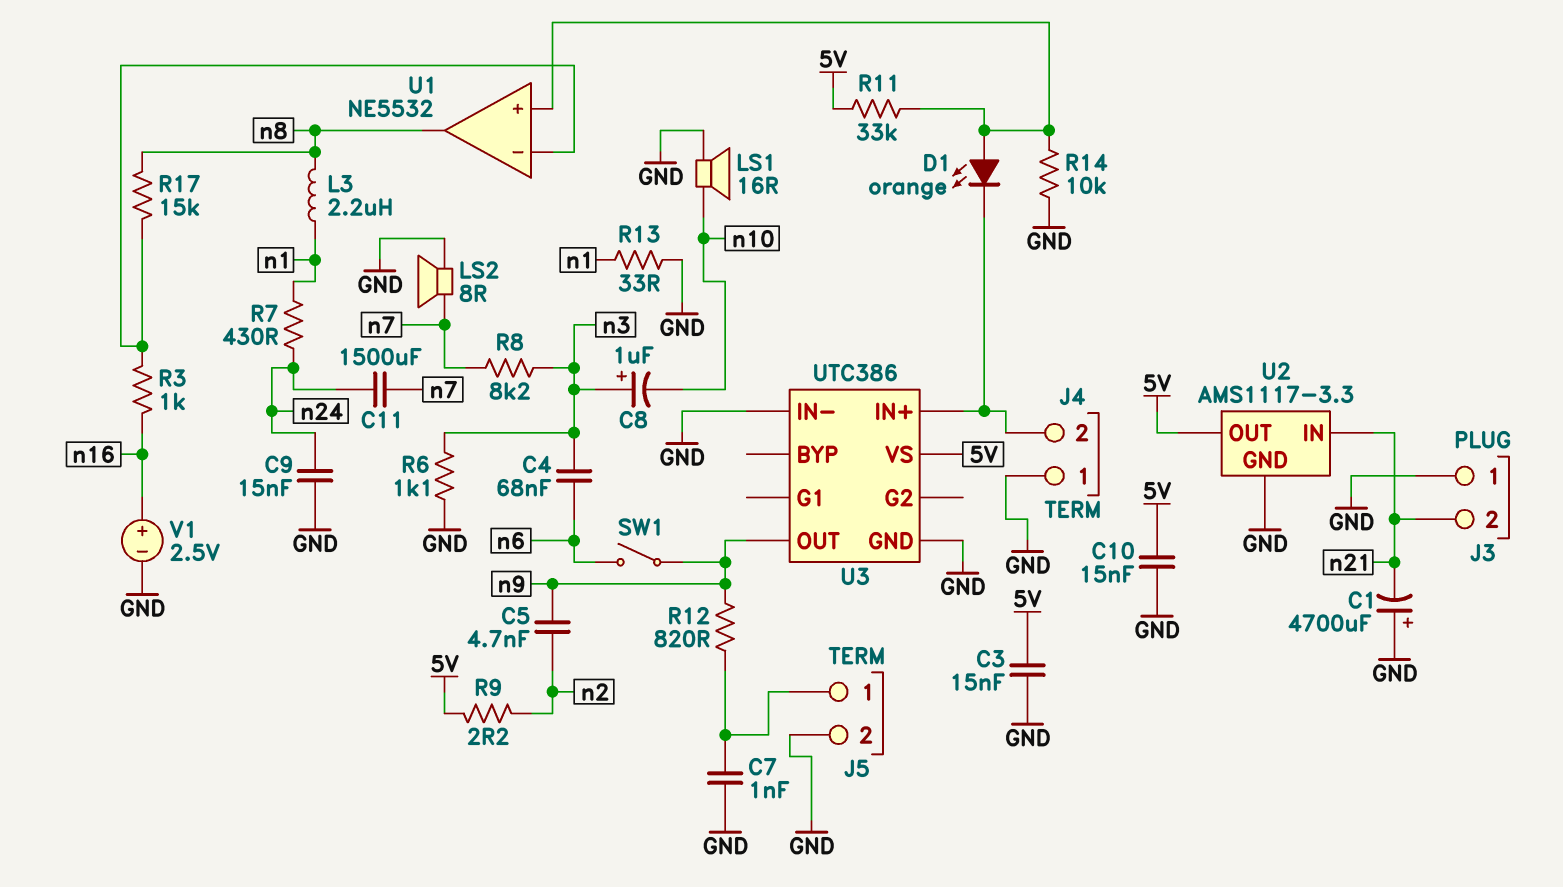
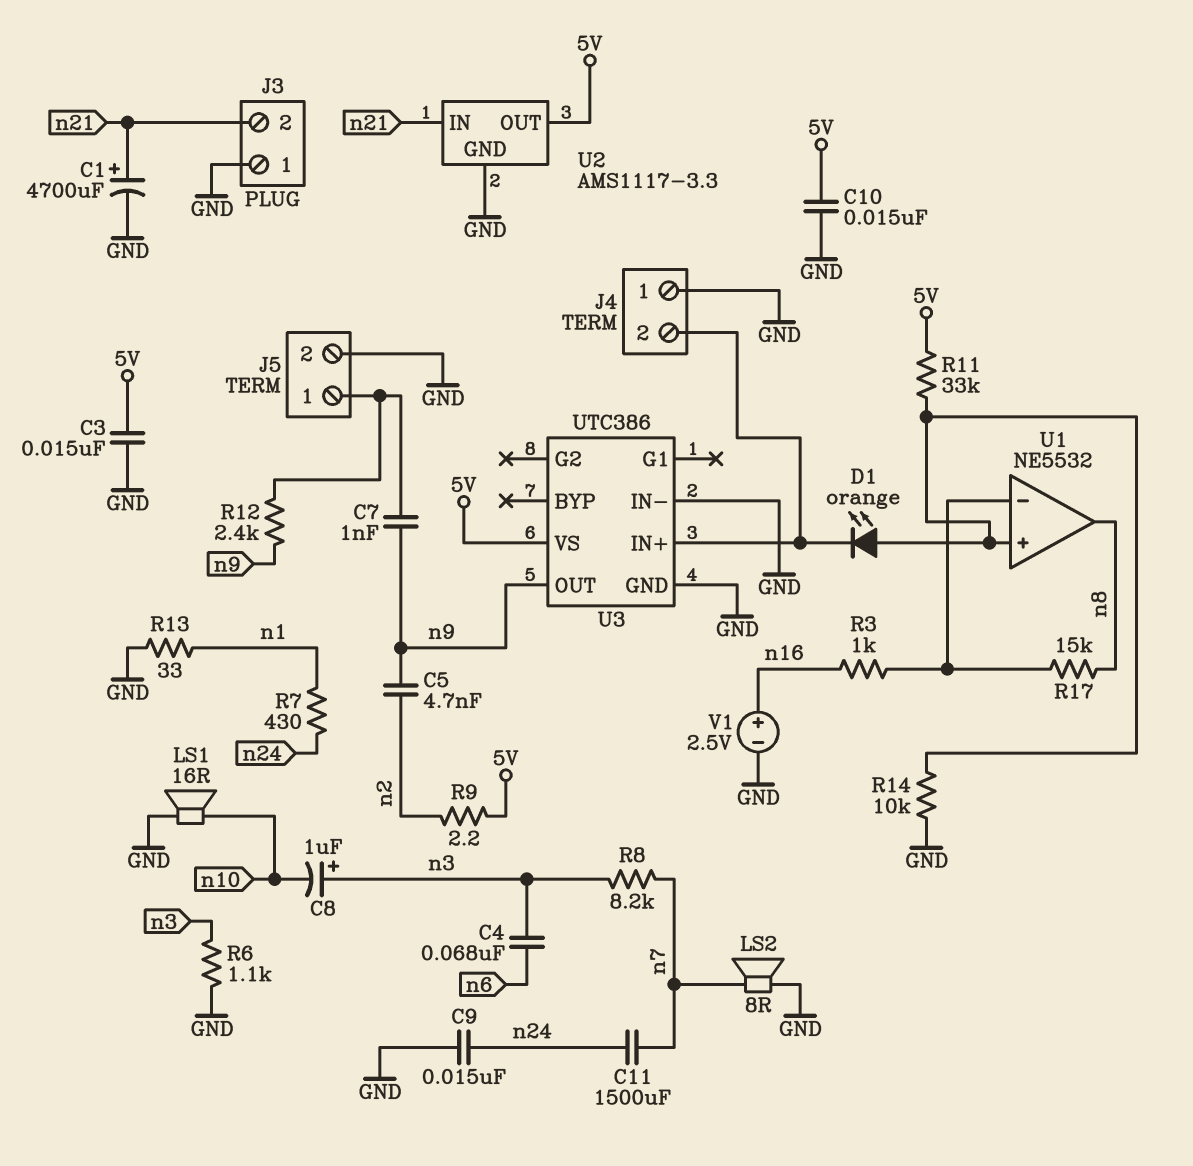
C1: 4700uF (plus GND, minus n21) -> 4700uF (plus n21, minus GND)
C7: 1nF (GND, J5/1) -> 1nF (J5/1, n9)
L3: 2.2uH (n1, n8) -> none
R12: 820 (J5/1, n9) -> 2.4k (J5/1, n9)
SW1: switch (n6, n9) -> none

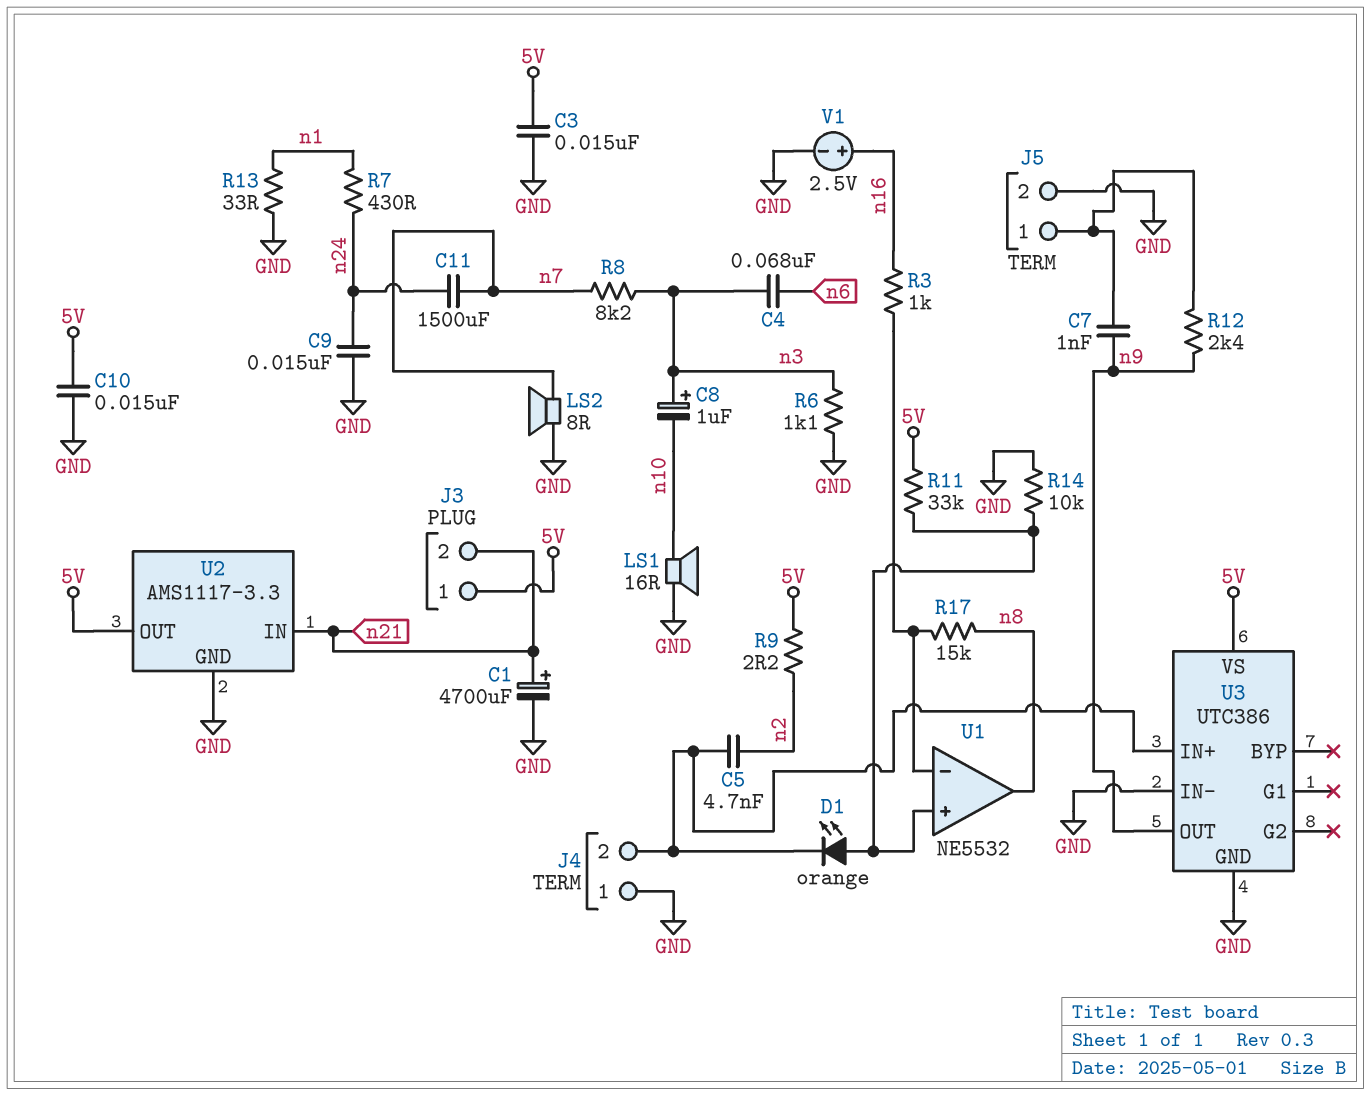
C5: 4.7nF (n2, n9) -> 4.7nF (J4/2, n2)
J3 pin 1: GND -> 5V

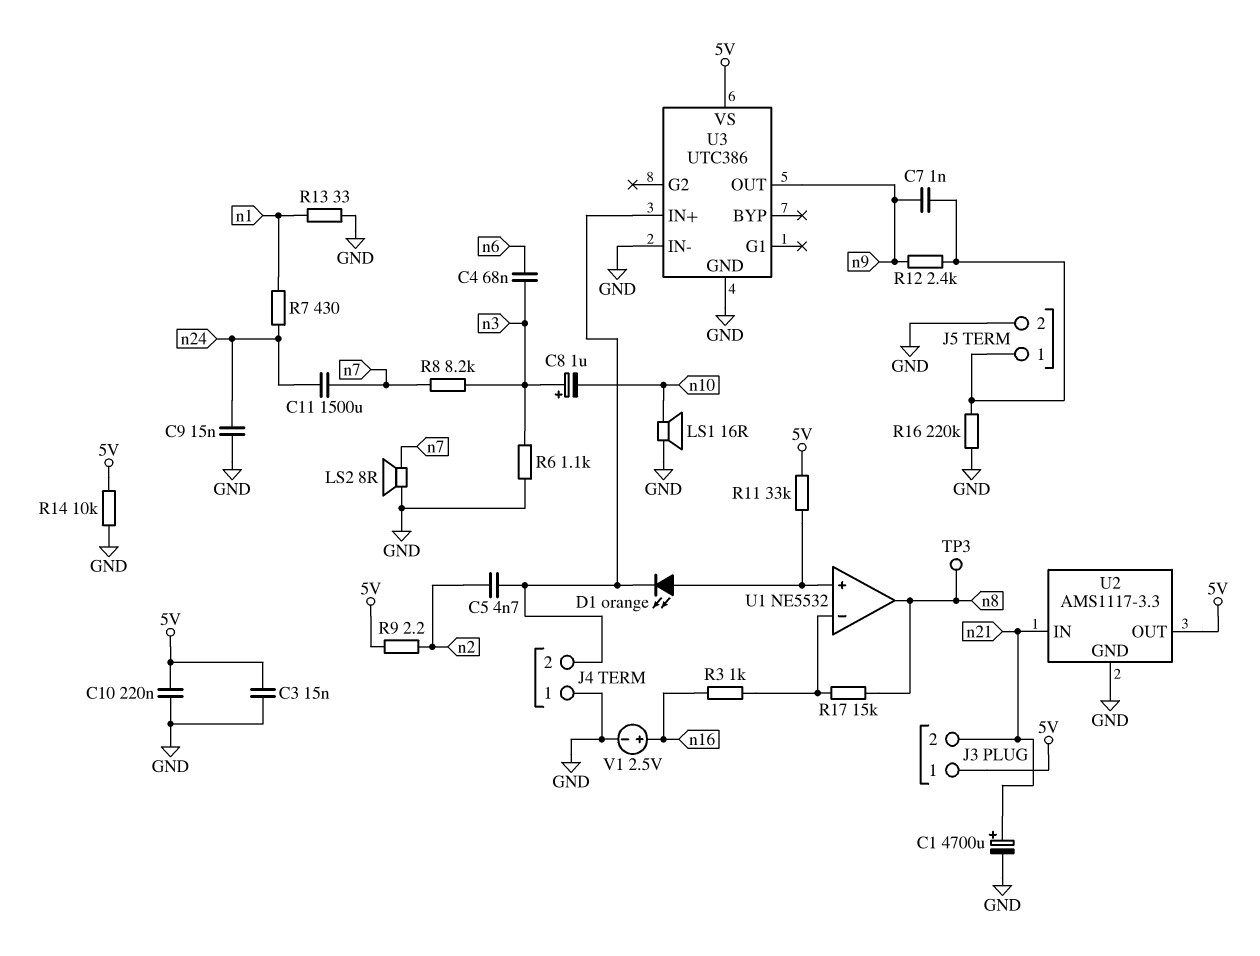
C10: 15nF (5V, GND) -> 220nF (5V, GND)
R14: 10k (GND, U1/in+) -> 10k (5V, GND)
R16: none -> 220k (GND, J5/1)
TP3: none -> test point (n8)

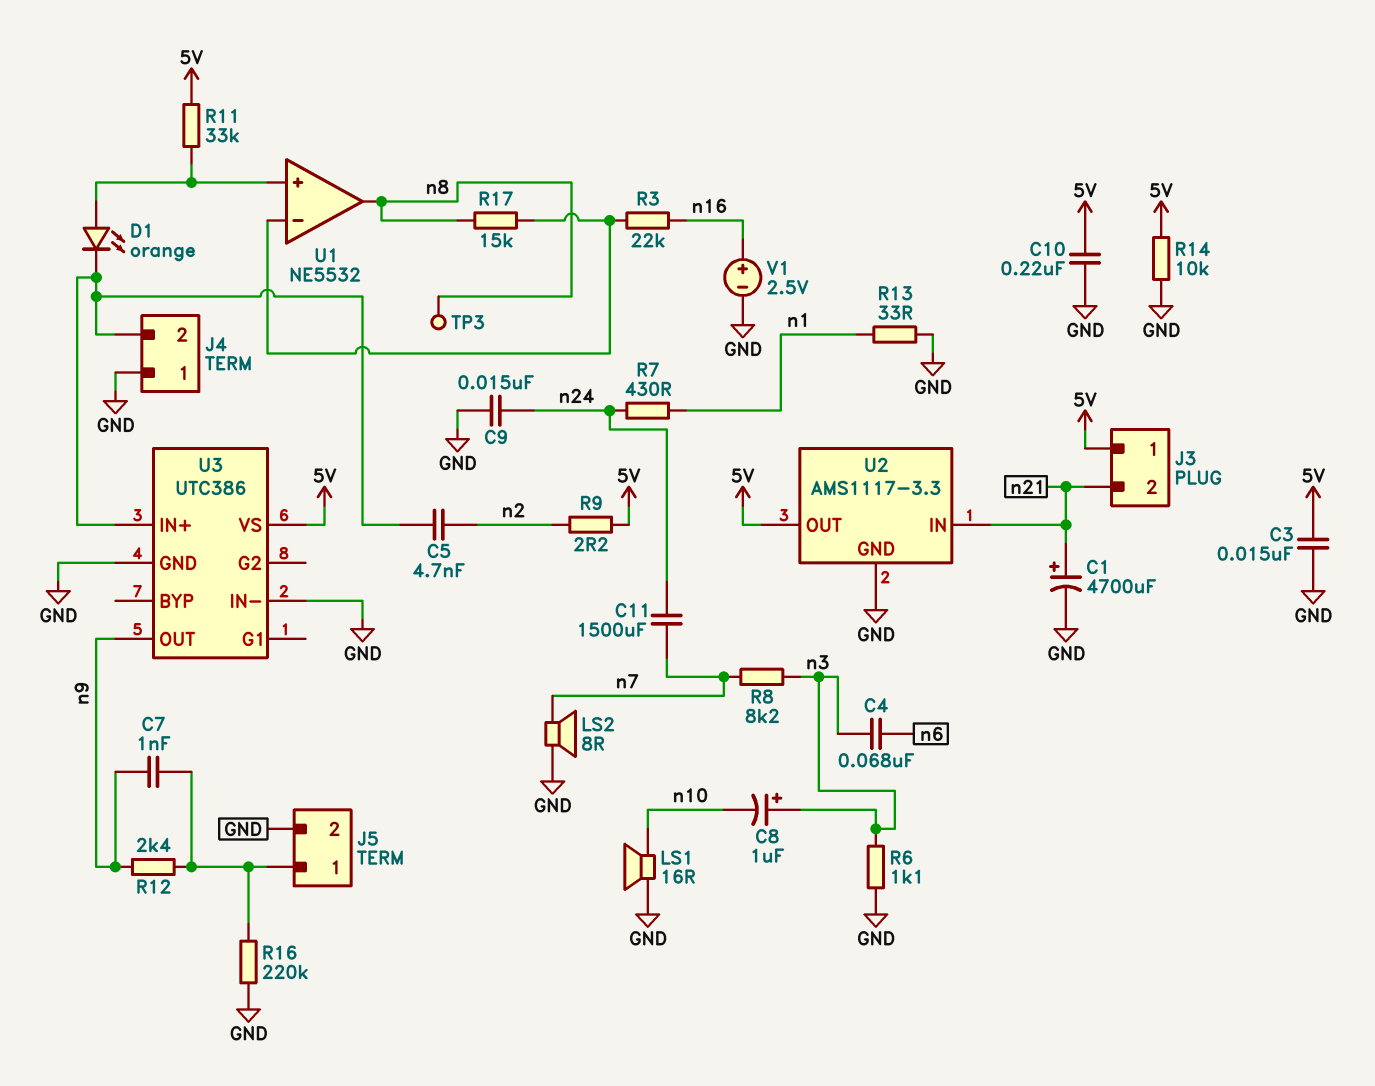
R3: 1k (U1/in-, n16) -> 22k (U1/in-, n16)

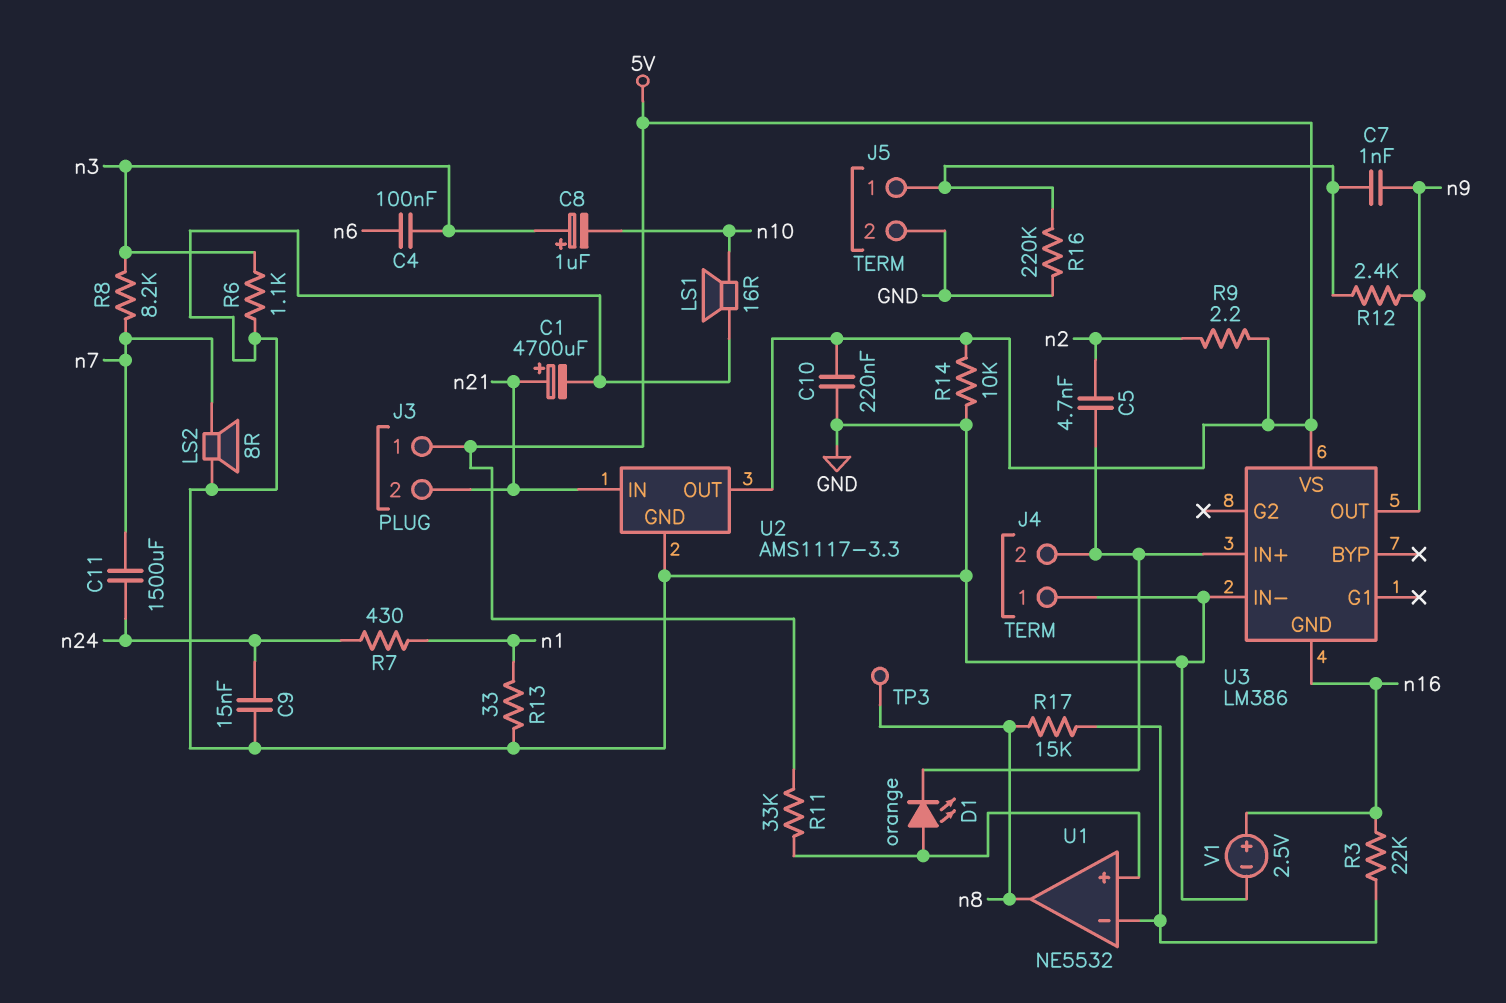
C3: 15nF (5V, GND) -> none
C4: 68nF (n3, n6) -> 100nF (n3, n6)
U3: UTC386 -> LM386
U3 pin GND: GND -> n16

